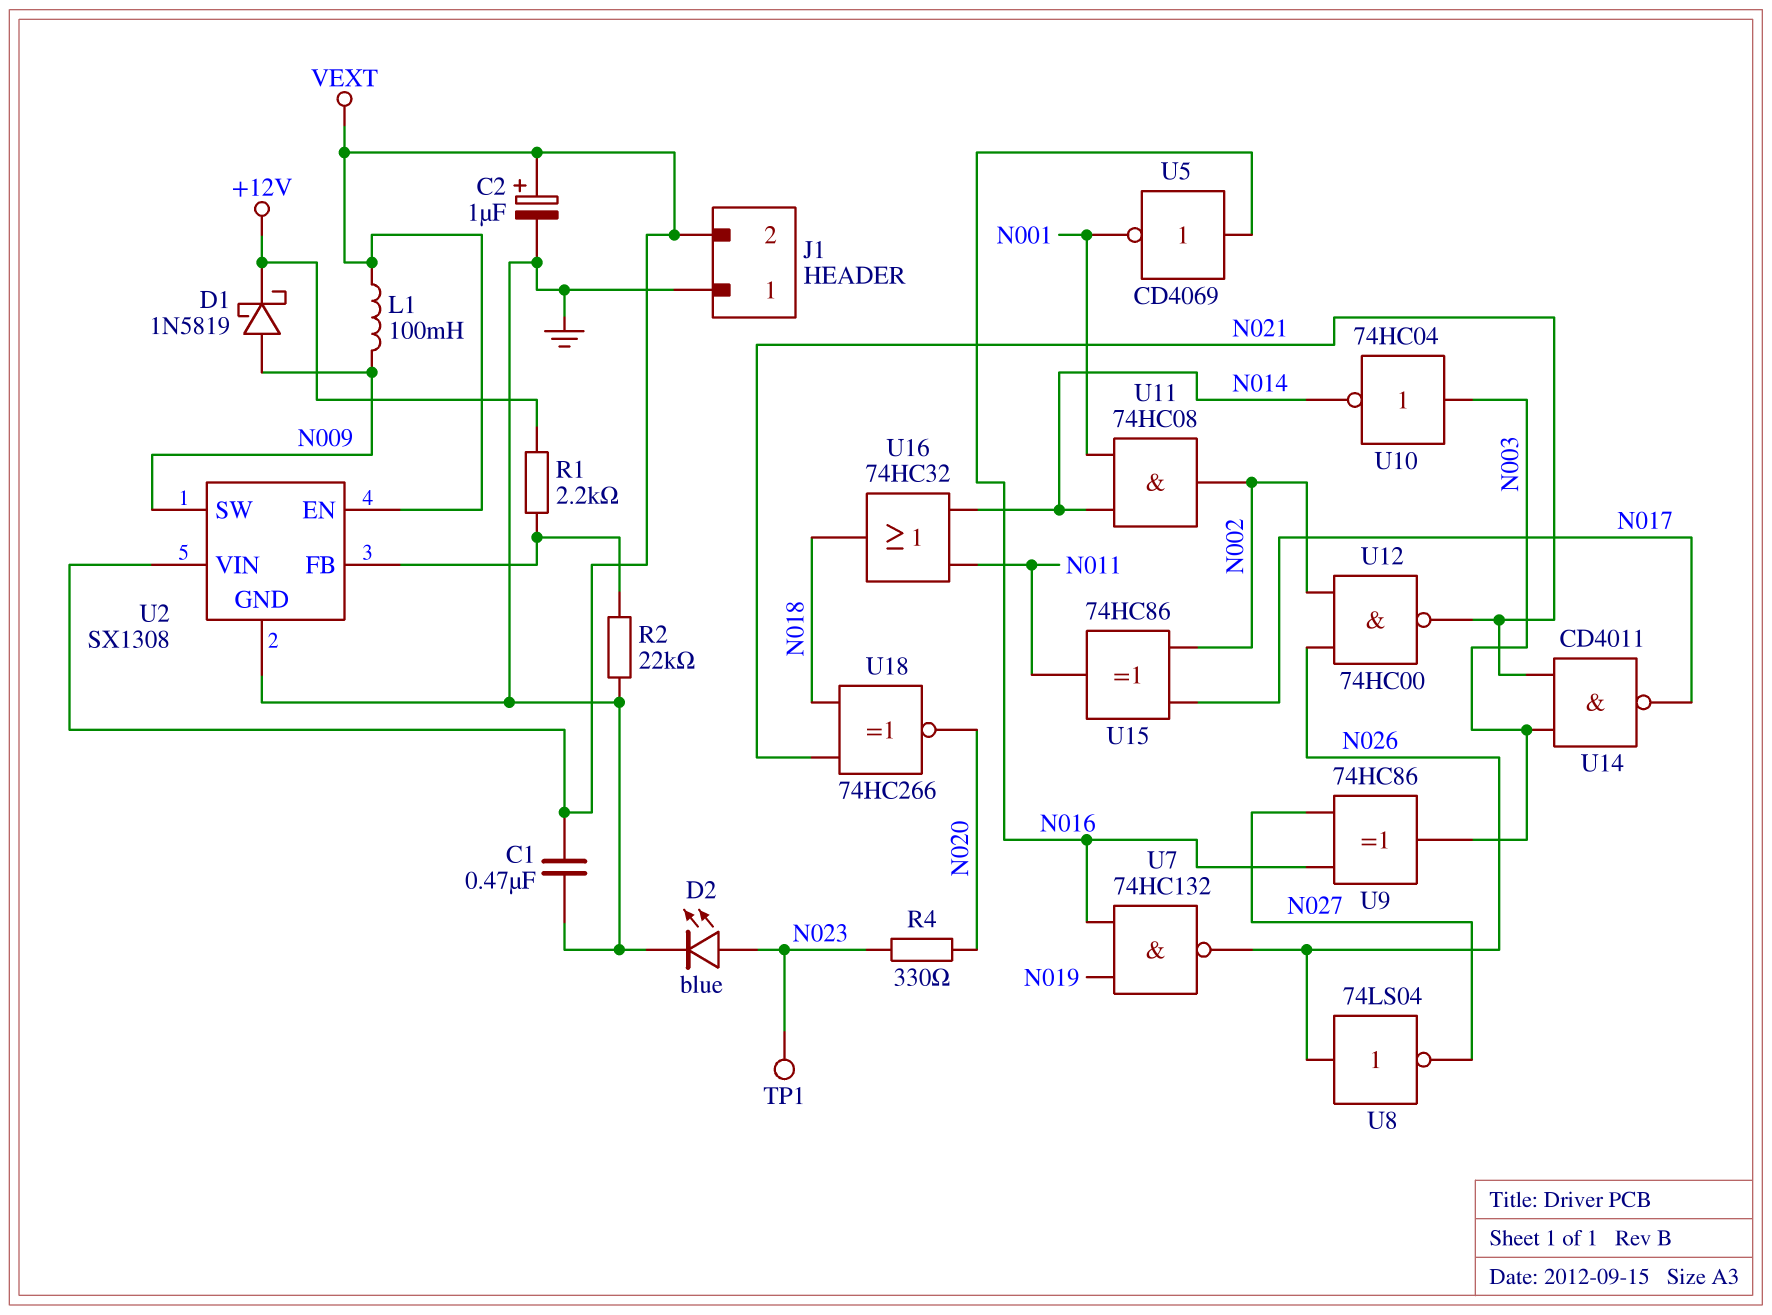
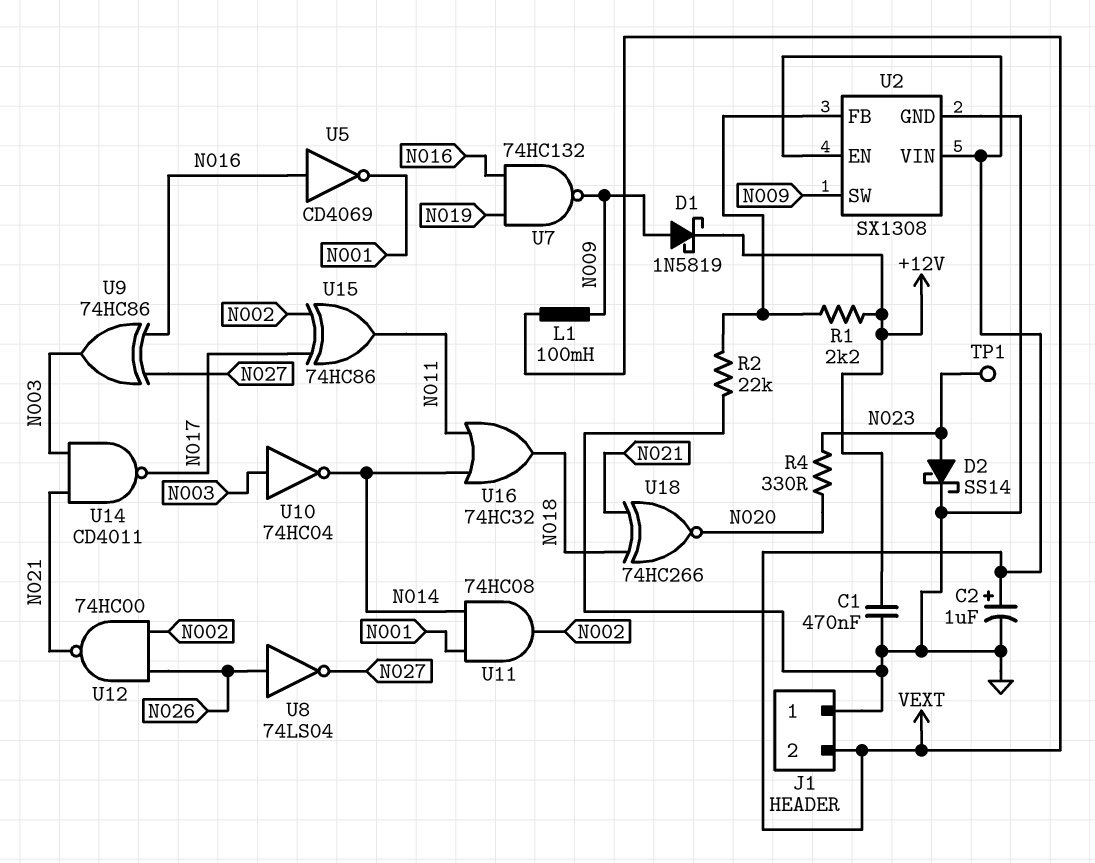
C1: 470nF (GND, VEXT) -> 470nF (+12V, GND)
D2: LED blue (A N023, K GND) -> schottky SS14 (A N023, K GND)
U7: NAND 74HC132 (in N016, in N019, out N026) -> NAND 74HC132 (in N016, in N019, out N009)

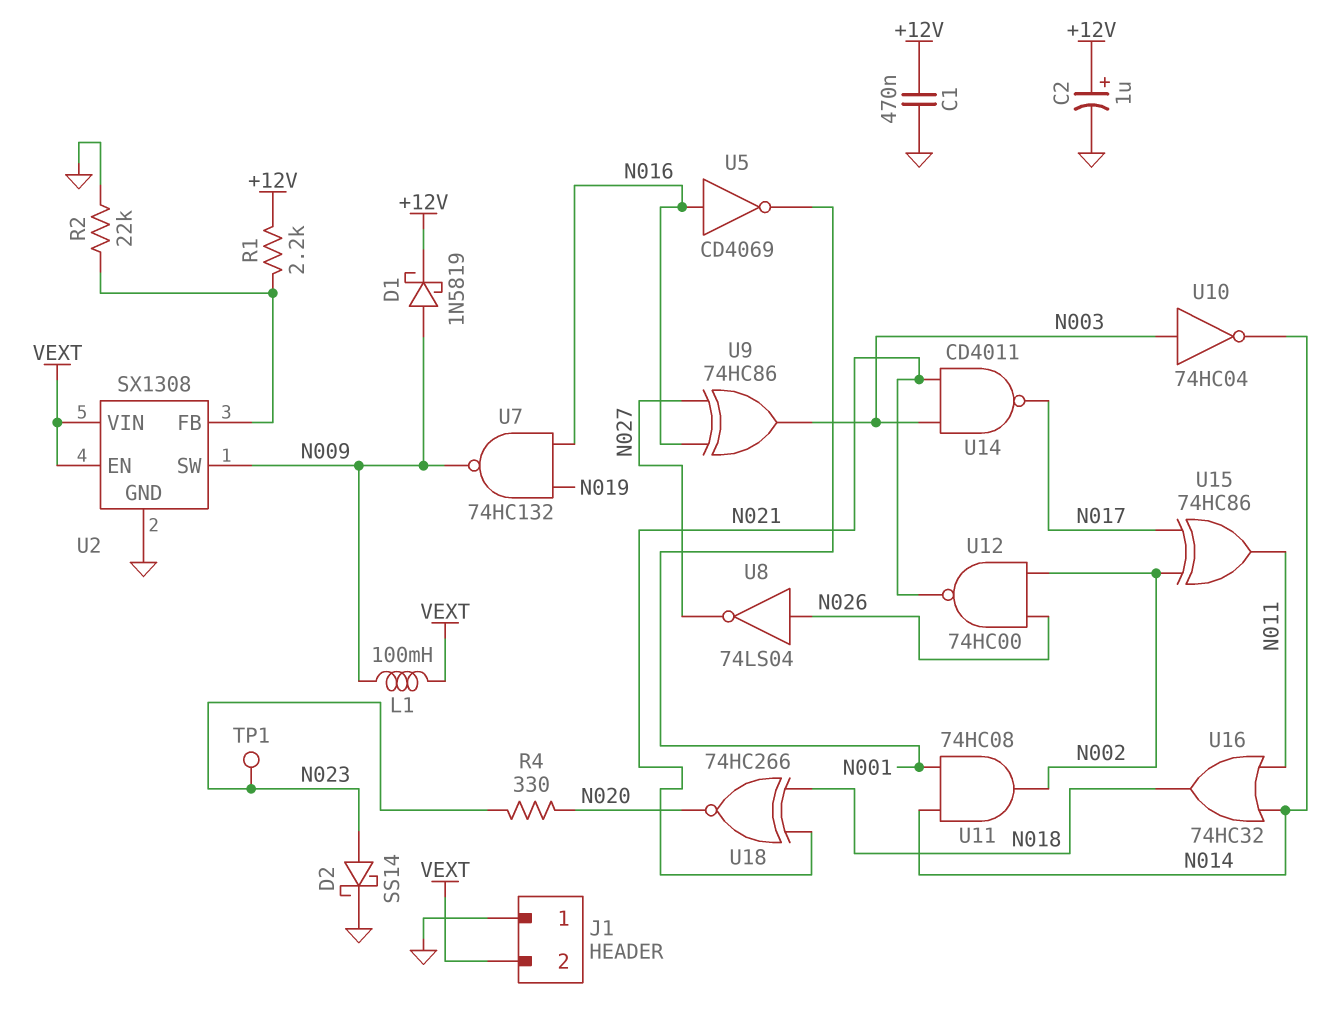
C2: 1uF (plus VEXT, minus GND) -> 1uF (plus +12V, minus GND)

